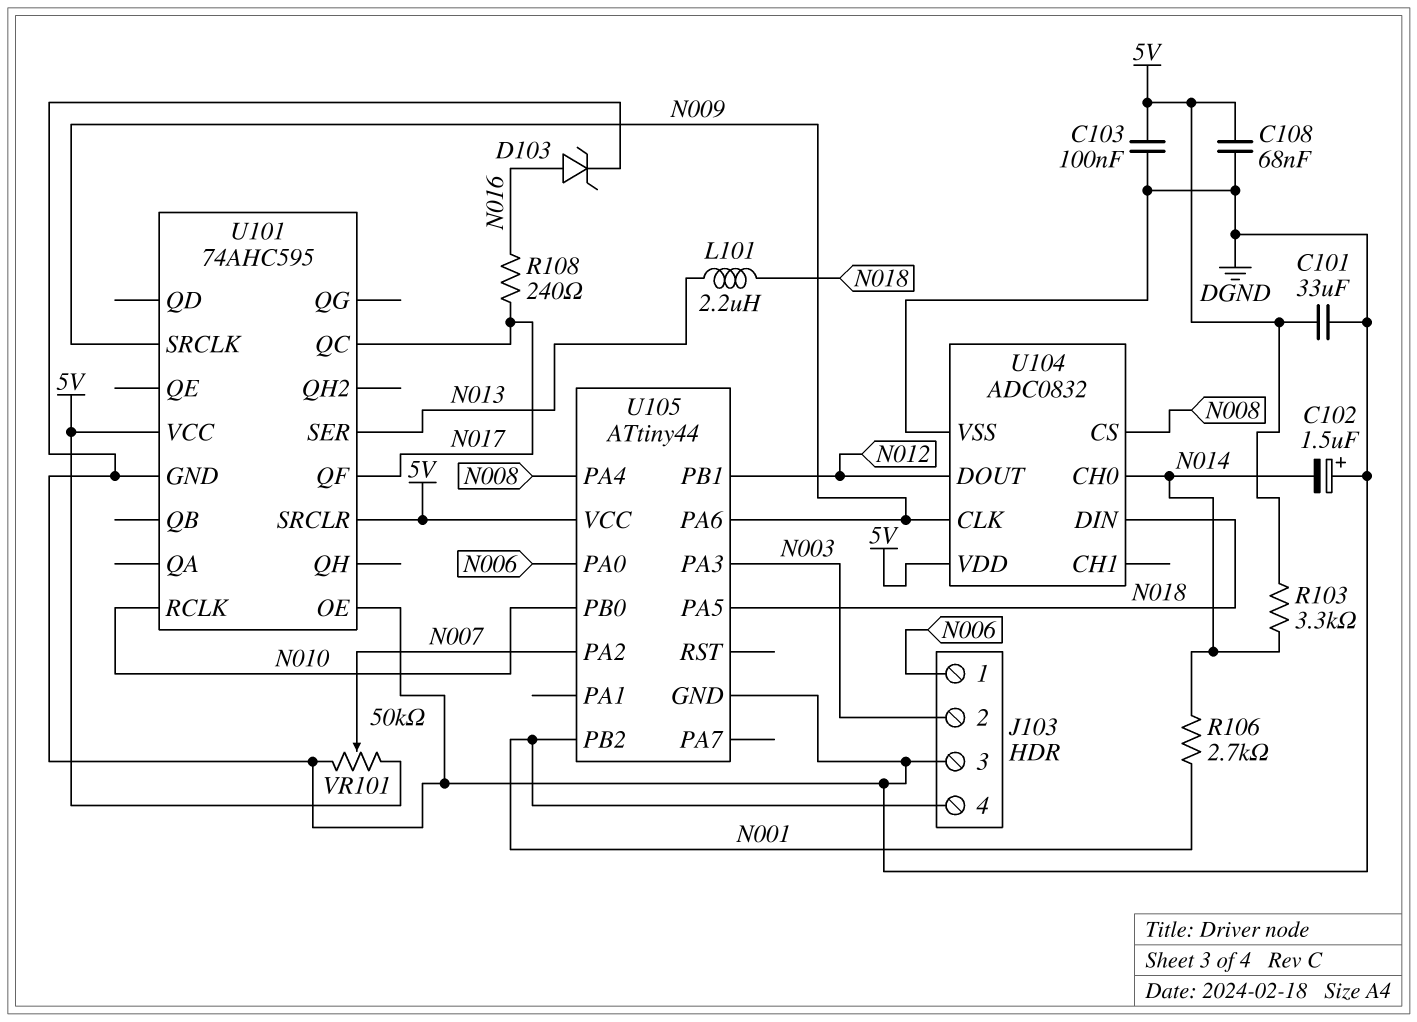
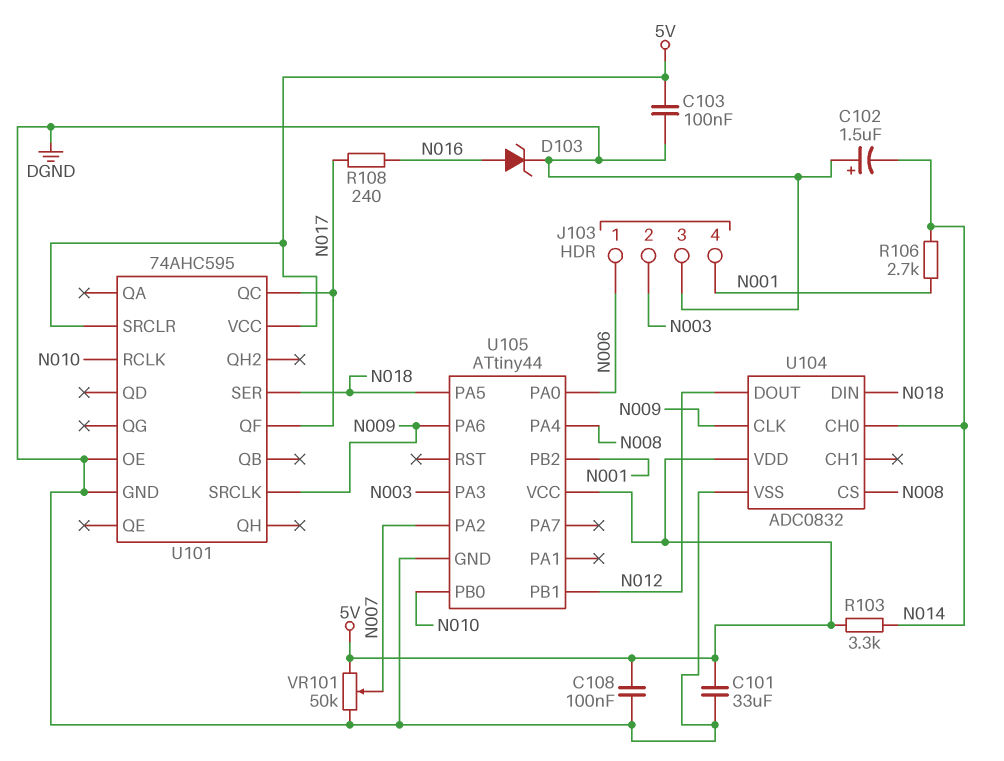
C108: 68nF (5V, DGND) -> 100nF (5V, DGND)
L101: 2.2uH (N013, N018) -> none
U101 pin SER: N013 -> N018

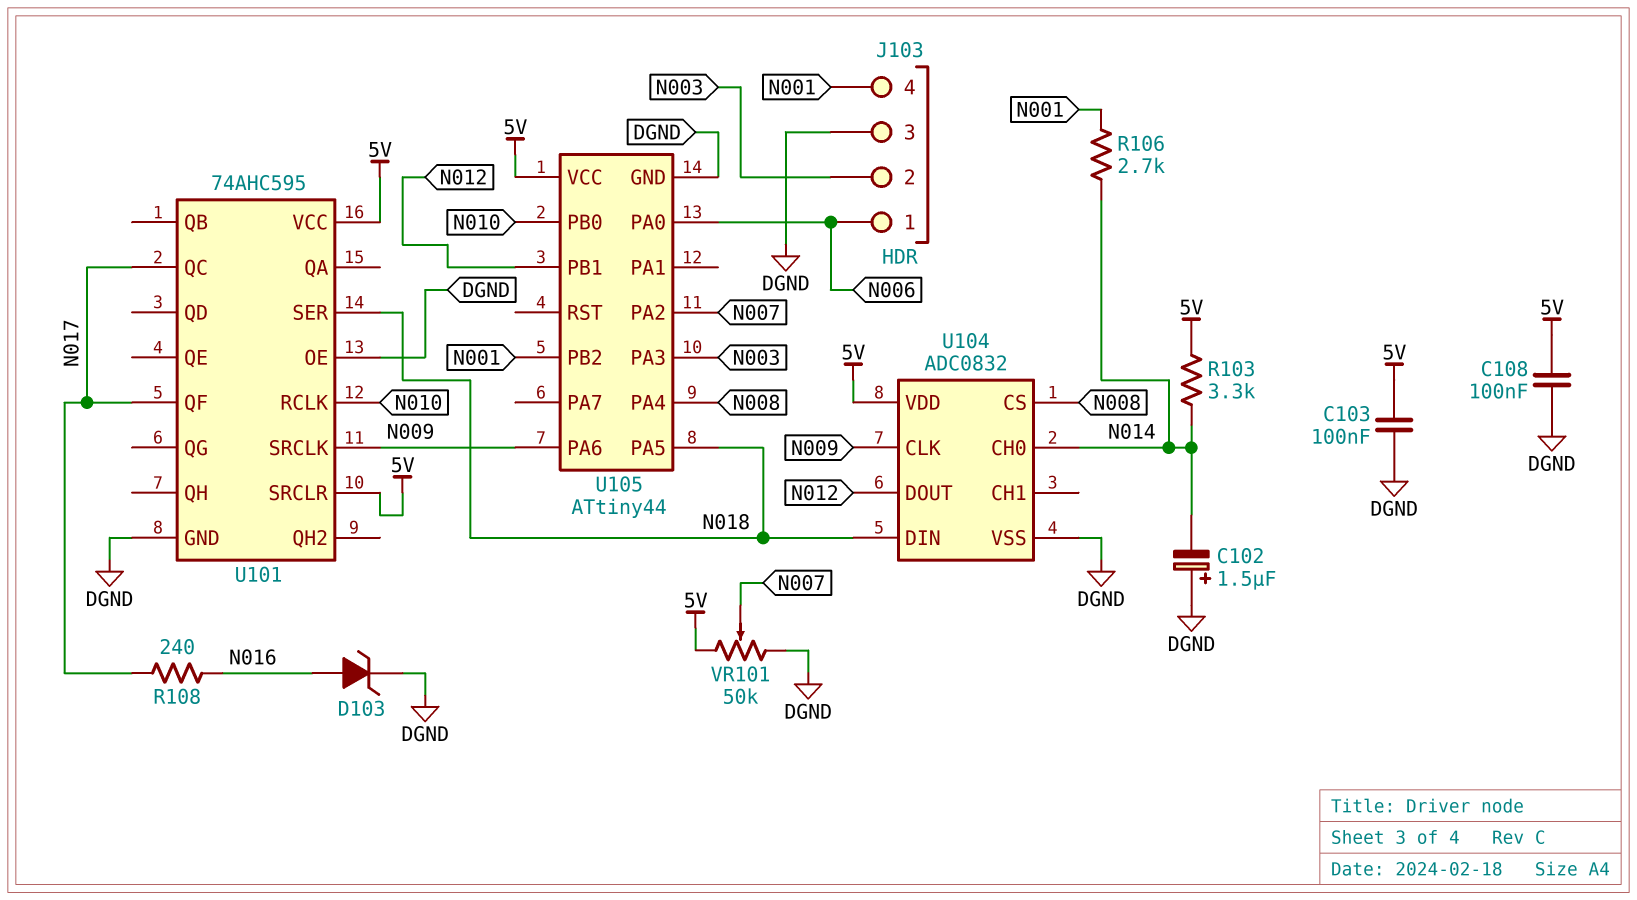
C101: 33uF (5V, DGND) -> none

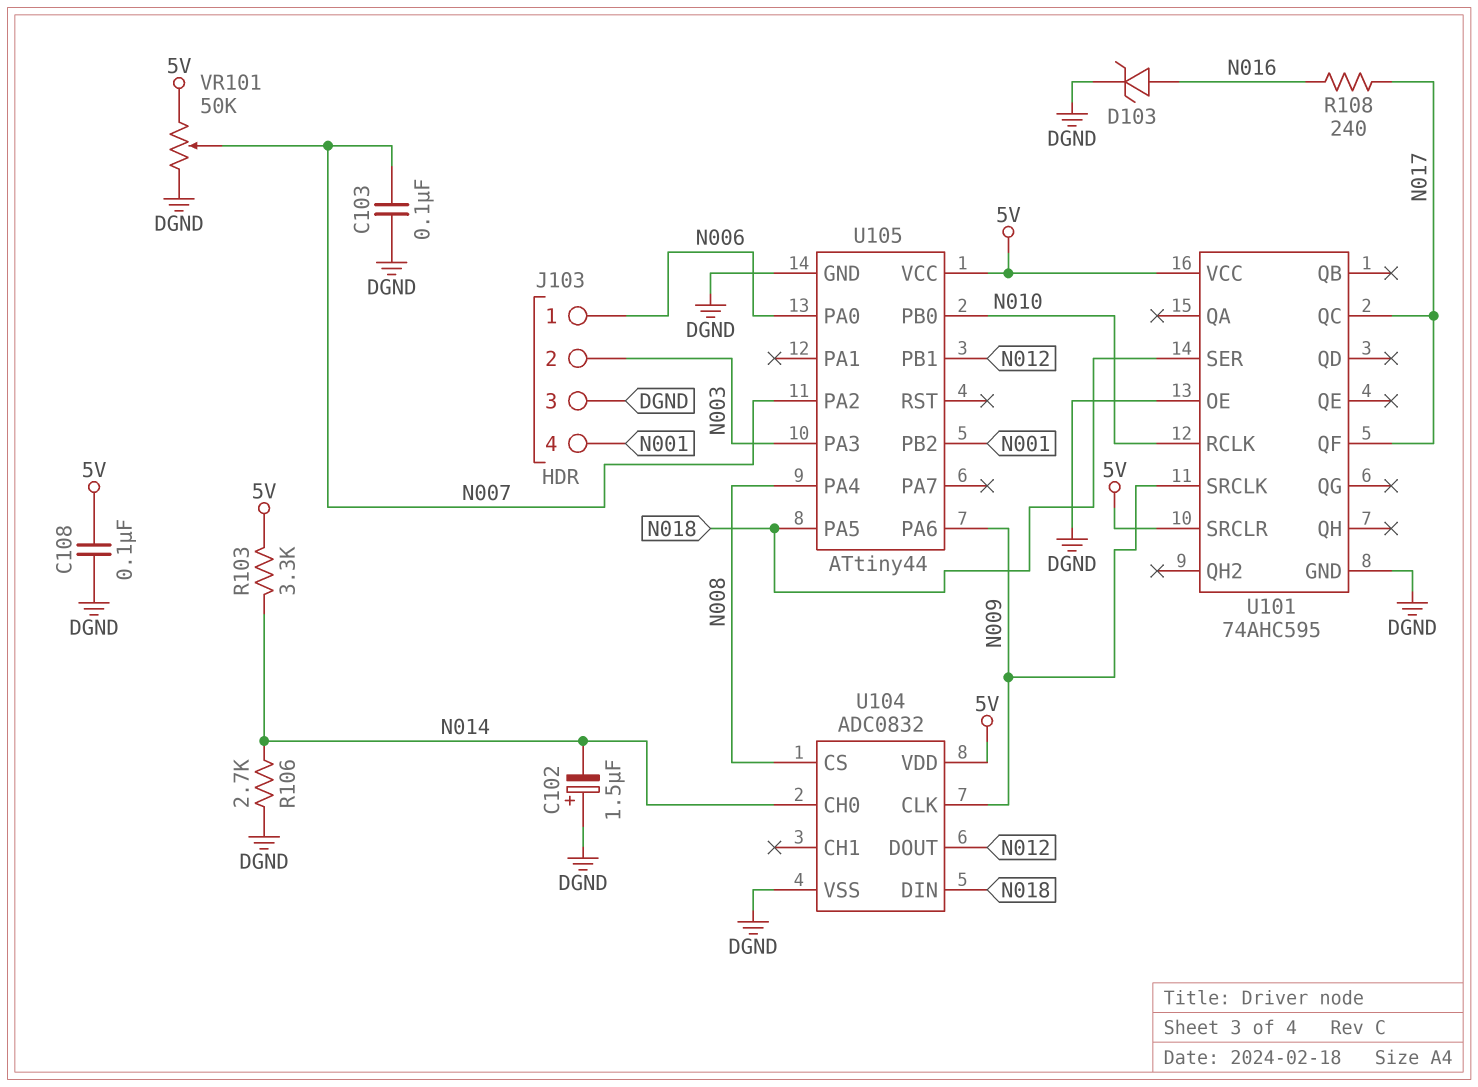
C103: 100nF (5V, DGND) -> 100nF (DGND, N007)
R106: 2.7k (N001, N014) -> 2.7k (DGND, N014)

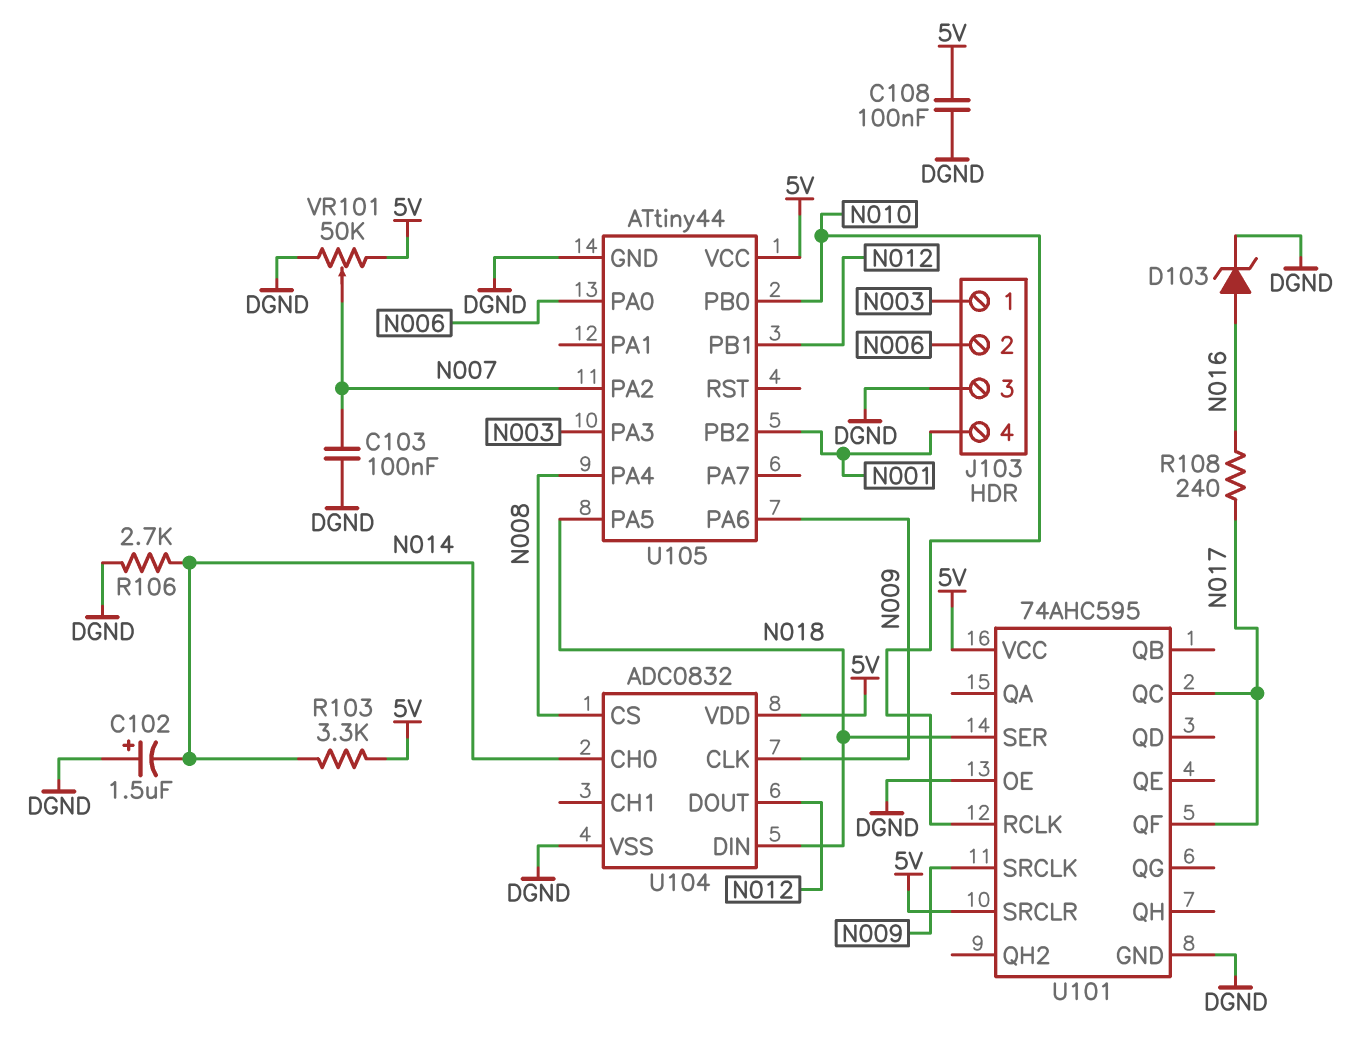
J103 pin 1: N006 -> N003
J103 pin 2: N003 -> N006

